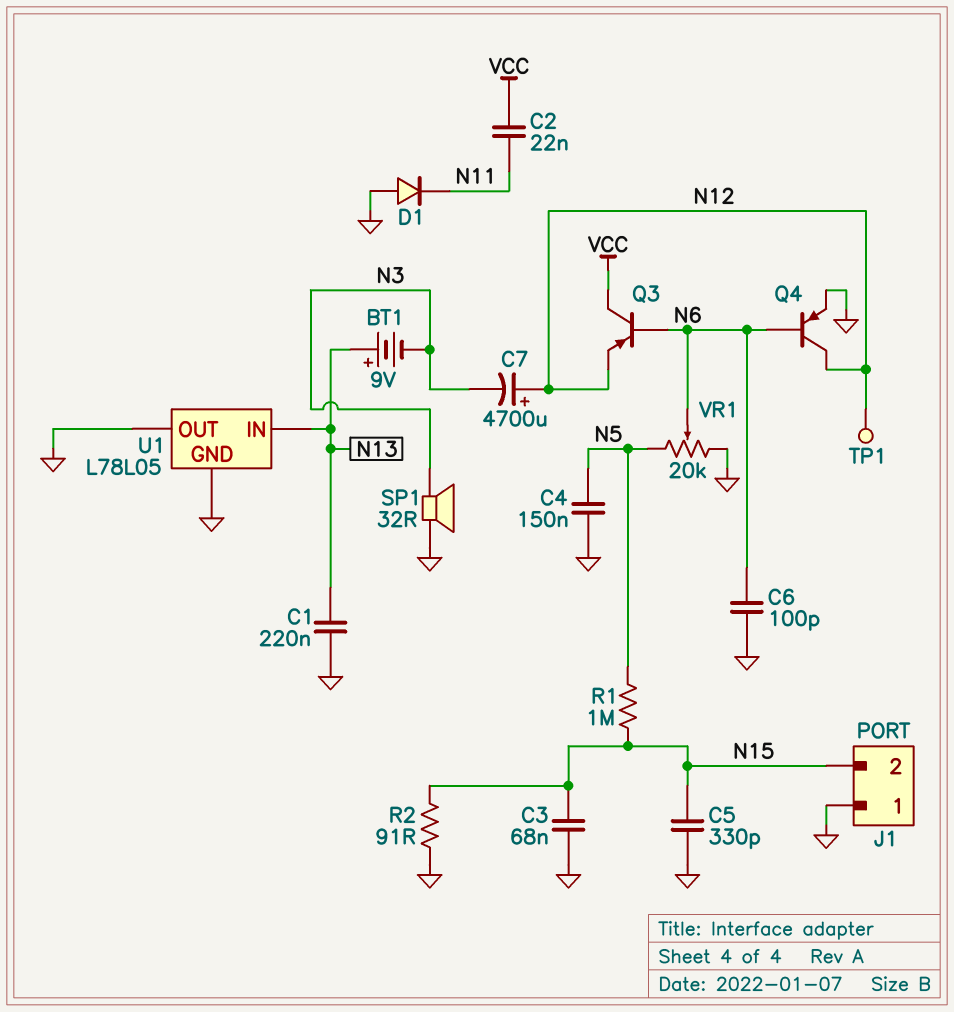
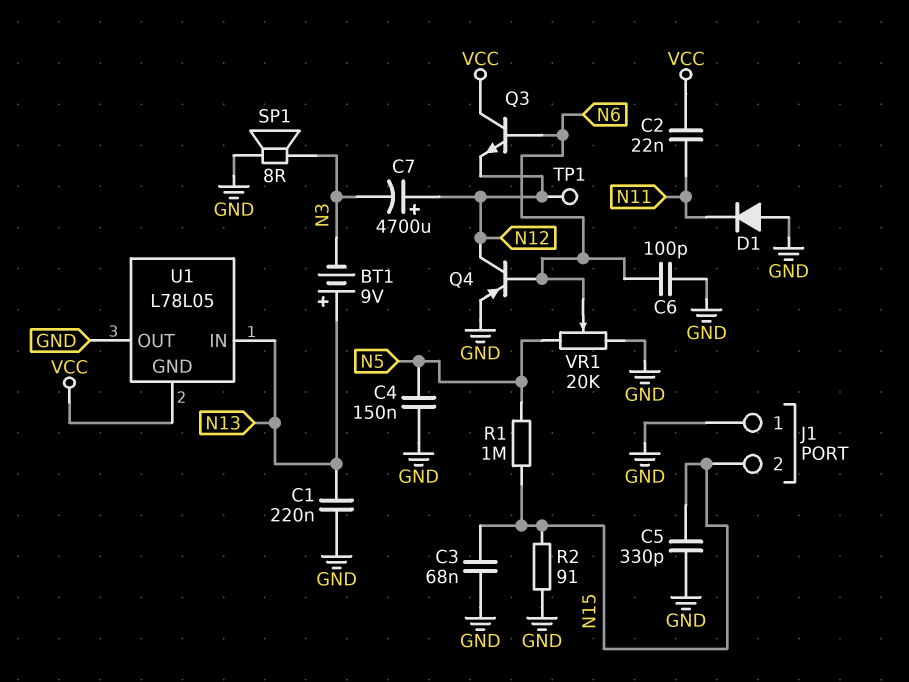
Q3: PNP (B N6, C VCC, E N12) -> NPN (B N6, C VCC, E N12)
SP1: speaker 32R (GND, N3) -> speaker 8R (GND, N3)
U1 pin GND: GND -> VCC

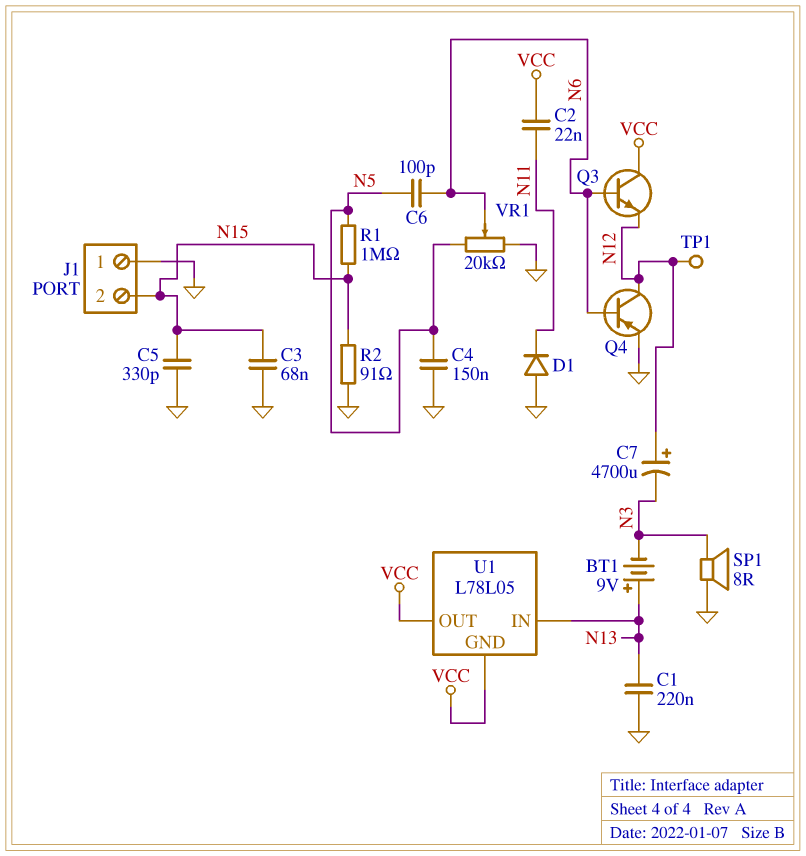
C6: 100pF (GND, N6) -> 100pF (N5, N6)
U1 pin OUT: GND -> VCC

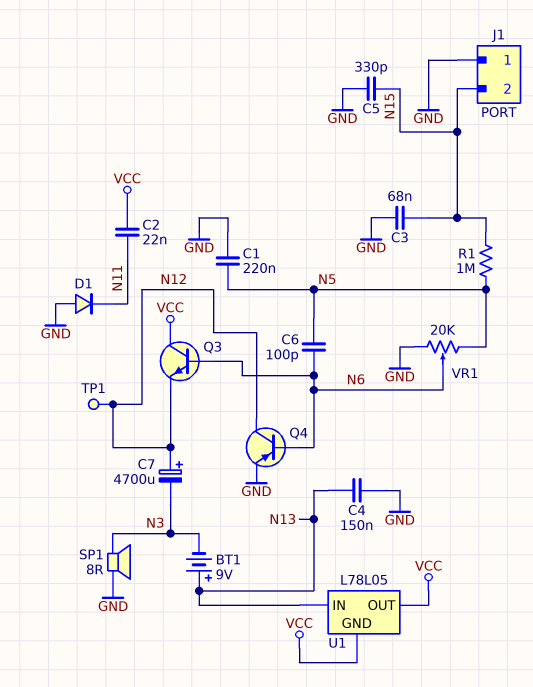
C1: 220nF (GND, N13) -> 220nF (GND, N5)
C4: 150nF (GND, N5) -> 150nF (GND, N13)
R2: 91 (GND, N15) -> none

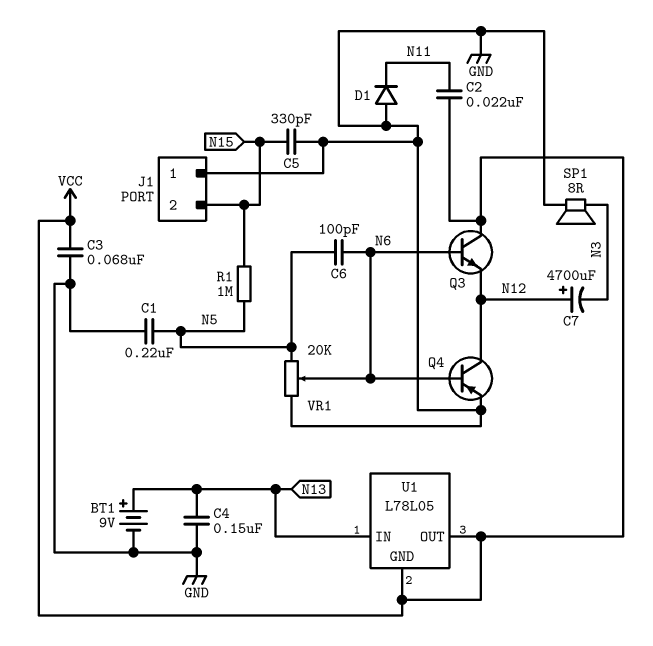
BT1: 9V (plus N13, minus N3) -> 9V (plus N13, minus GND)
C3: 68nF (GND, N15) -> 68nF (GND, VCC)
TP1: test point (N12) -> none

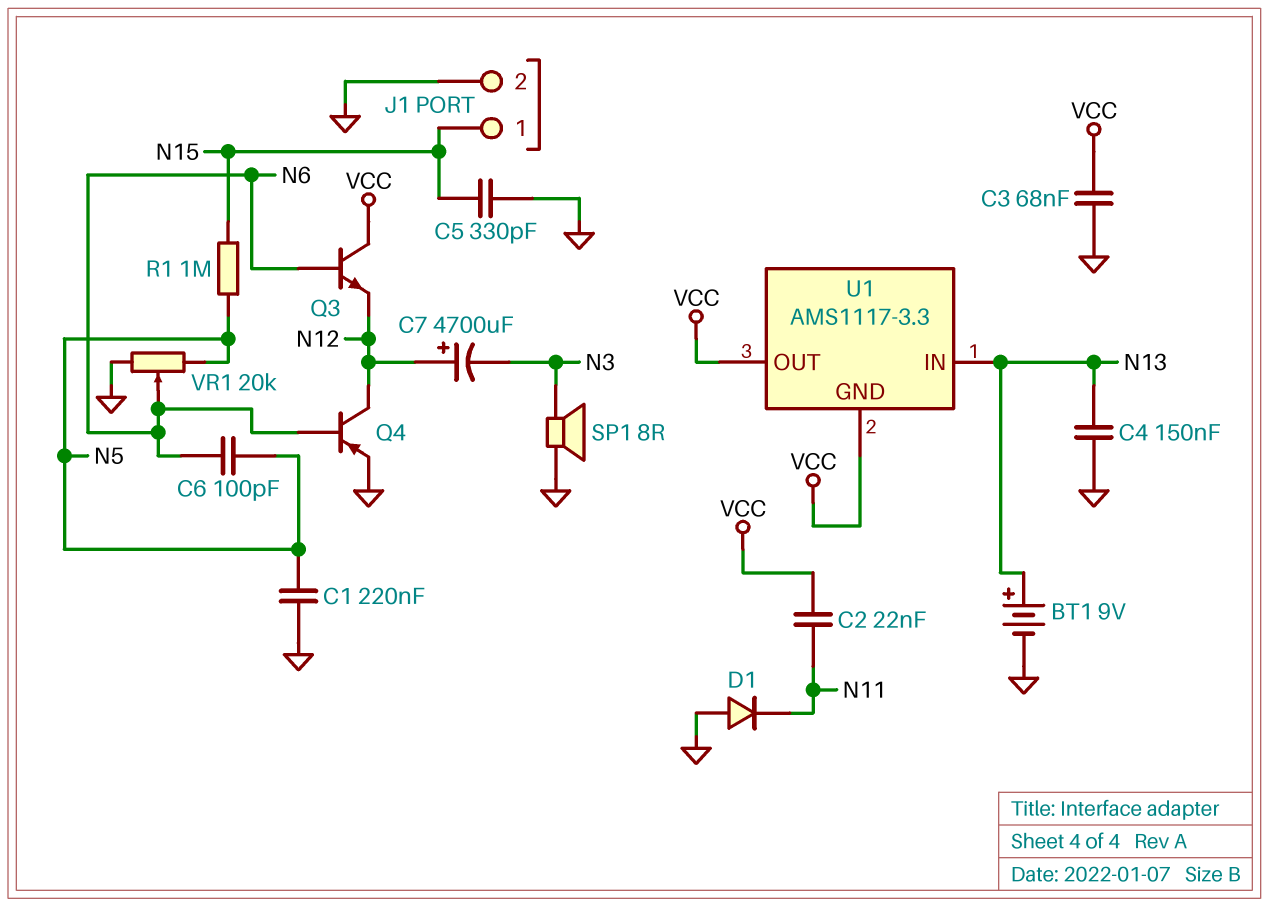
J1 pin 1: GND -> N15
J1 pin 2: N15 -> GND
U1: L78L05 -> AMS1117-3.3

